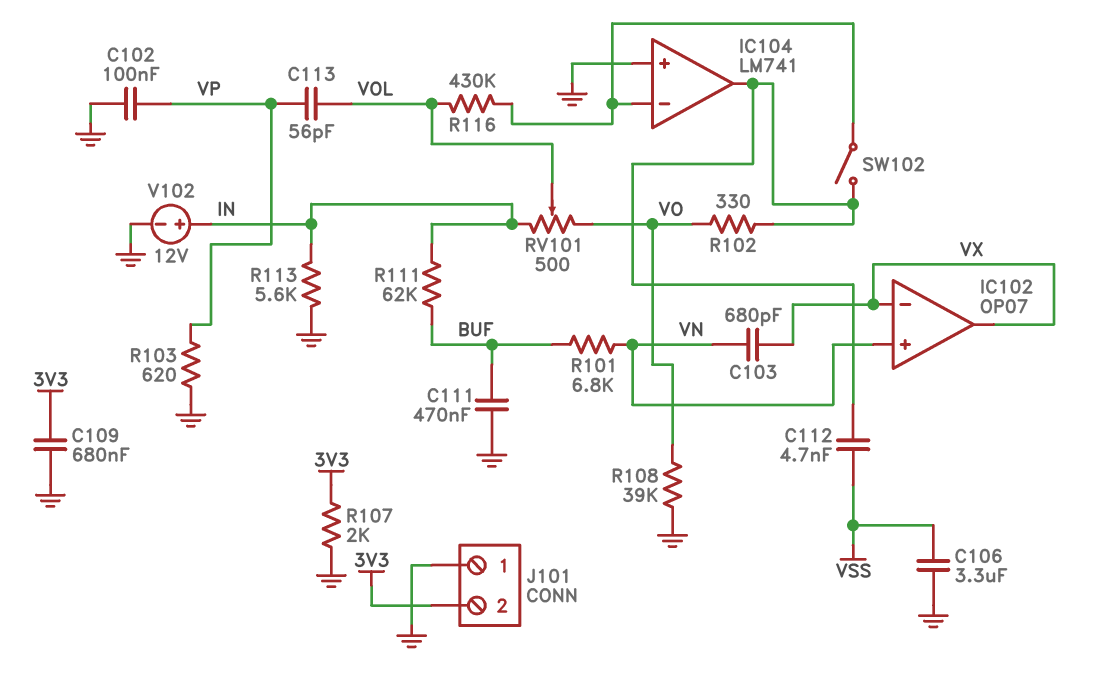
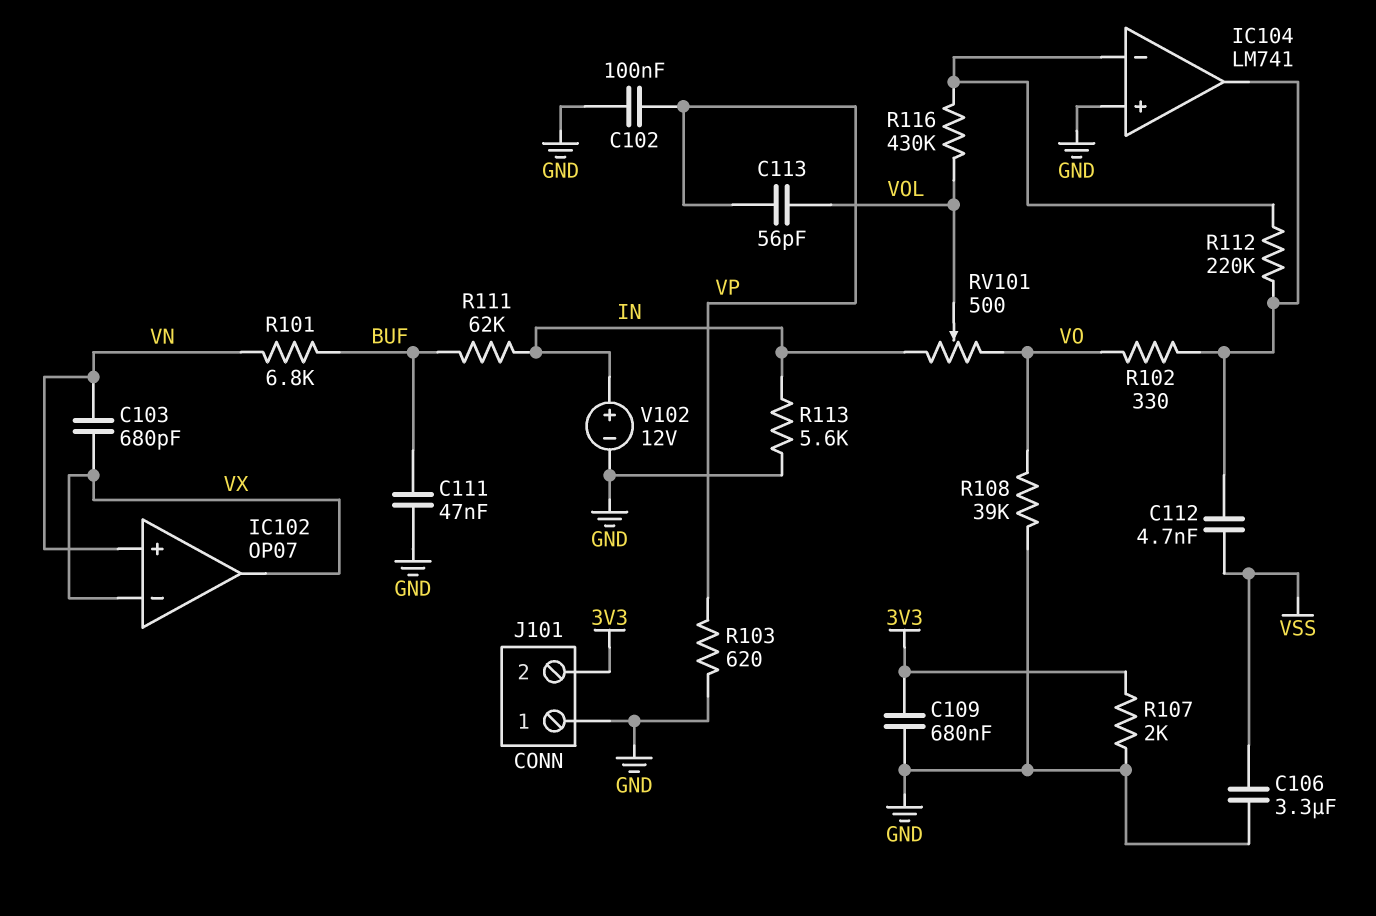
C111: 470nF (BUF, GND) -> 47nF (BUF, GND)
R112: none -> 220k (IC104/in-, IC104/out)
SW102: switch (IC104/in-, IC104/out) -> none

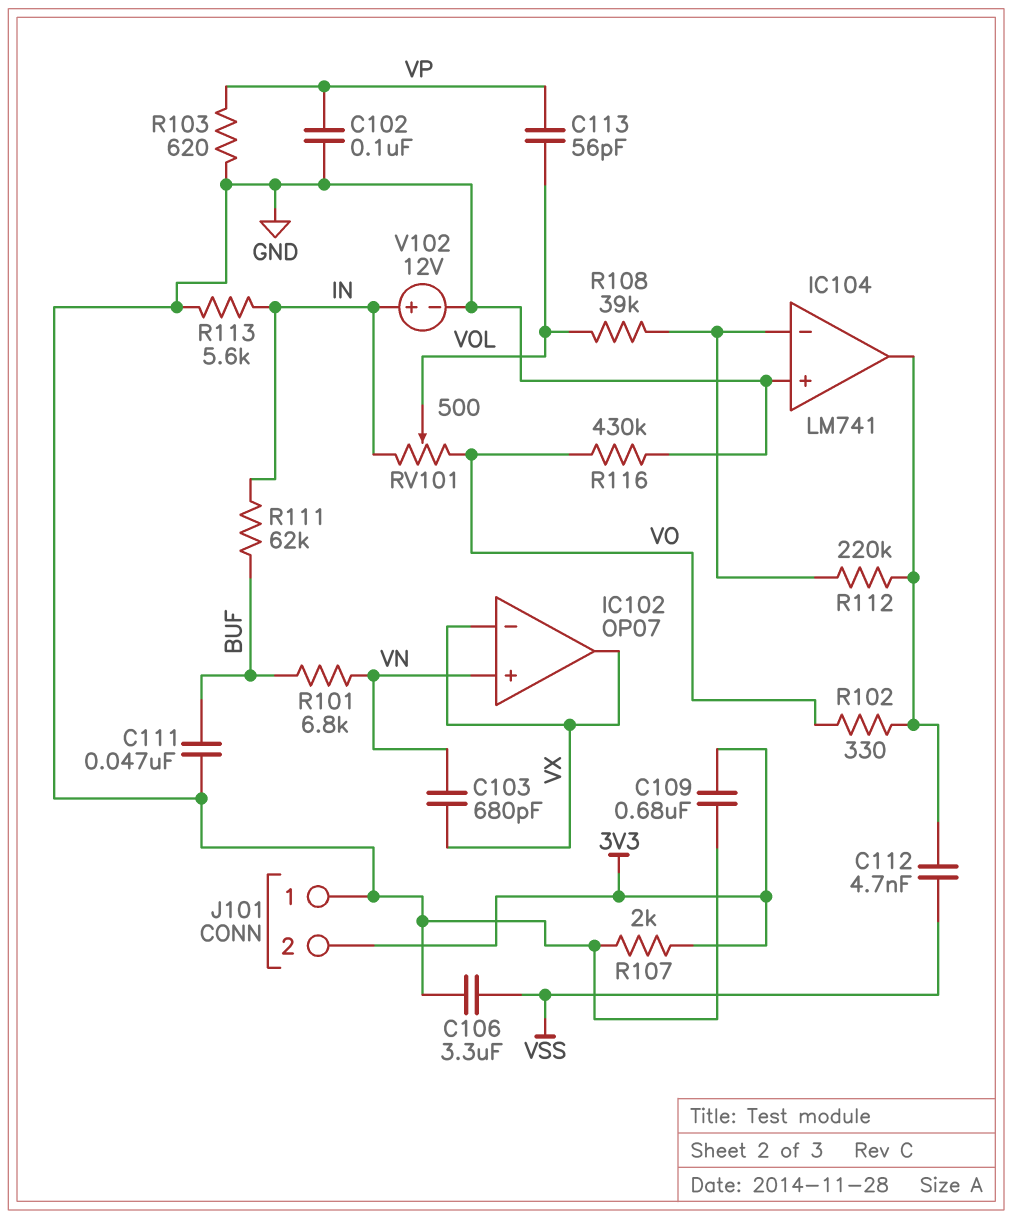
R108: 39k (GND, VO) -> 39k (IC104/in-, VOL)
R116: 430k (IC104/in-, VOL) -> 430k (GND, VO)

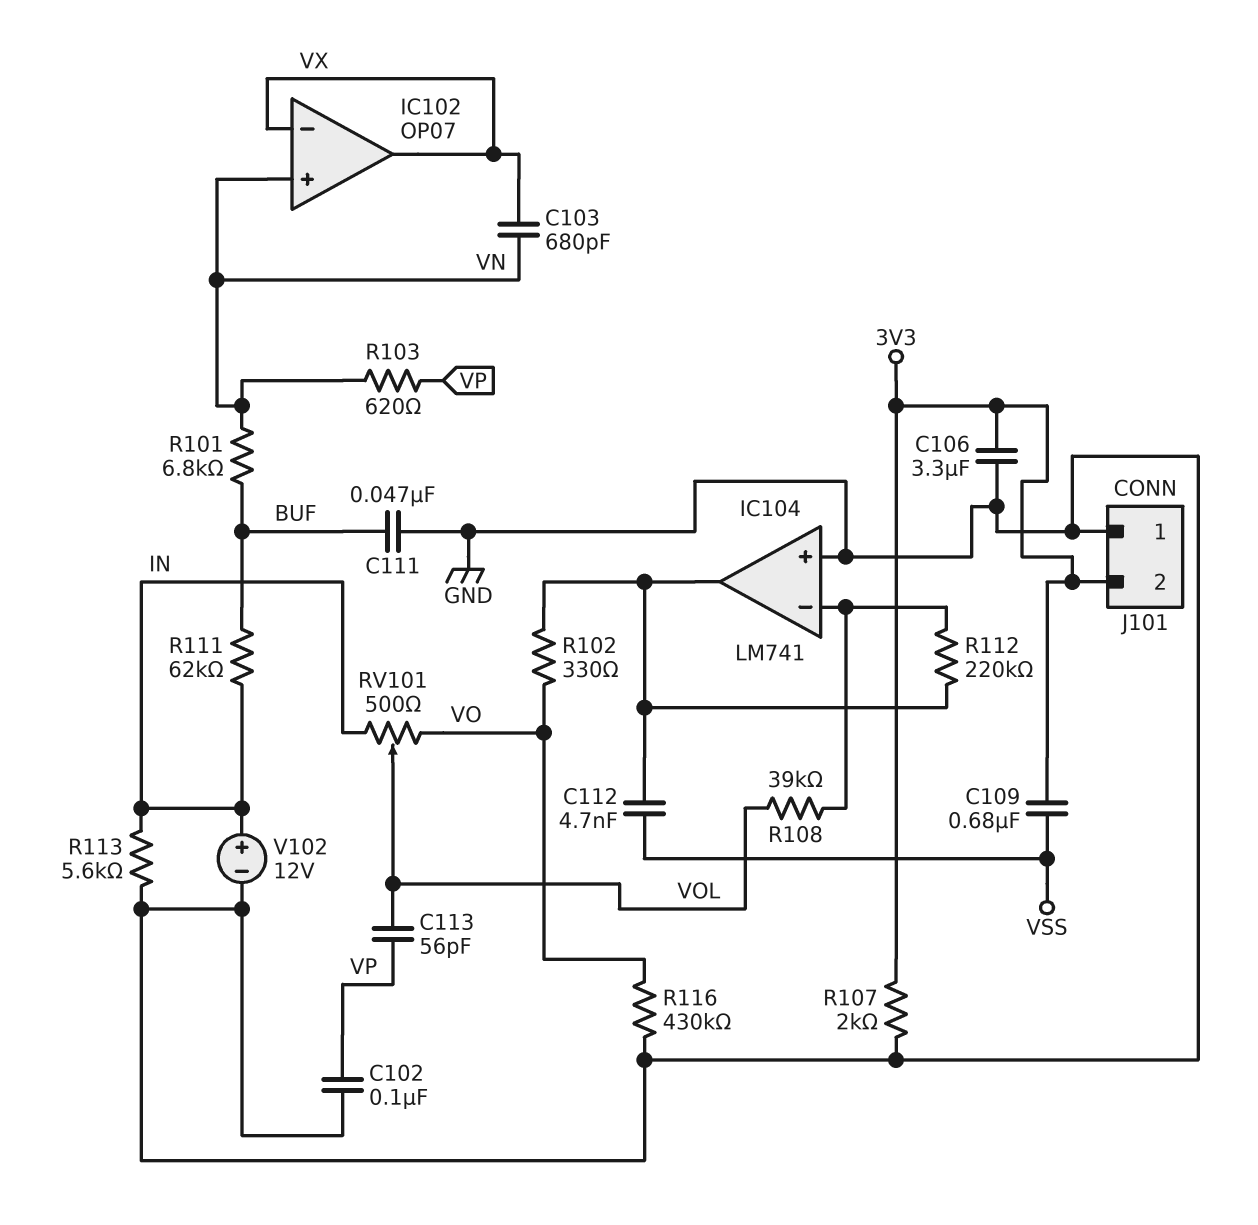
C106: 3.3uF (GND, VSS) -> 3.3uF (3V3, GND)
C109: 680nF (3V3, GND) -> 680nF (3V3, VSS)
R103: 620 (GND, VP) -> 620 (VN, VP)

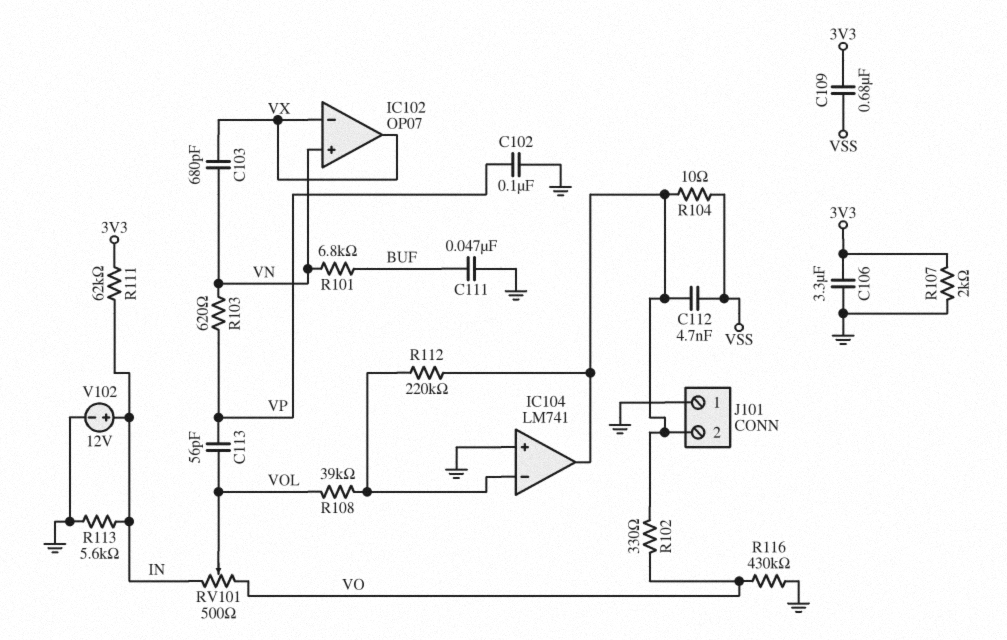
J101 pin 2: 3V3 -> IC104/out
R104: none -> 10 (IC104/out, VSS)
R111: 62k (BUF, IN) -> 62k (3V3, IN)

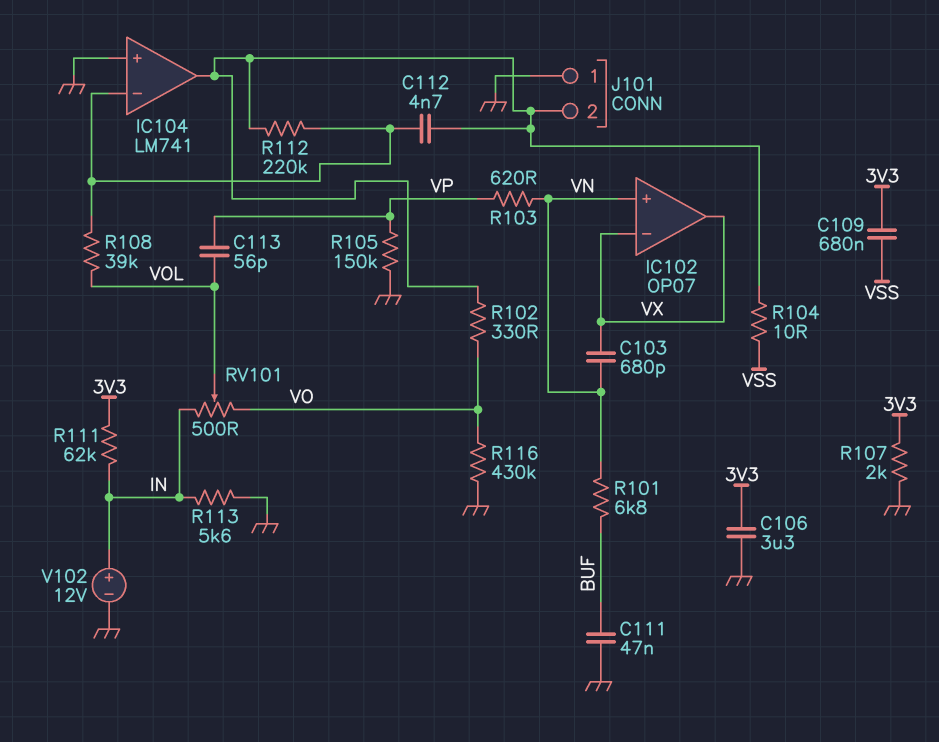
C102: 100nF (GND, VP) -> none
C112: 4.7nF (IC104/out, VSS) -> 4.7nF (IC104/in-, IC104/out)
R105: none -> 150k (GND, VP)

